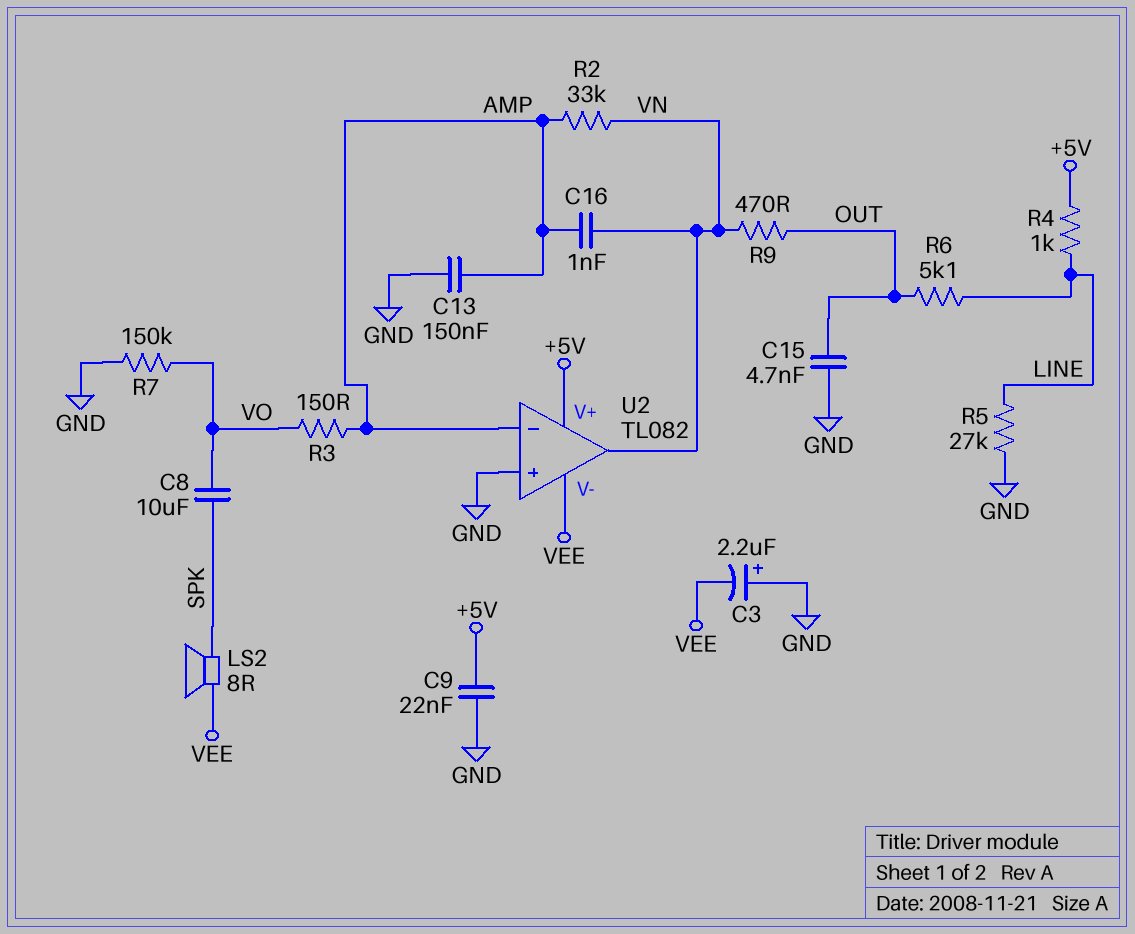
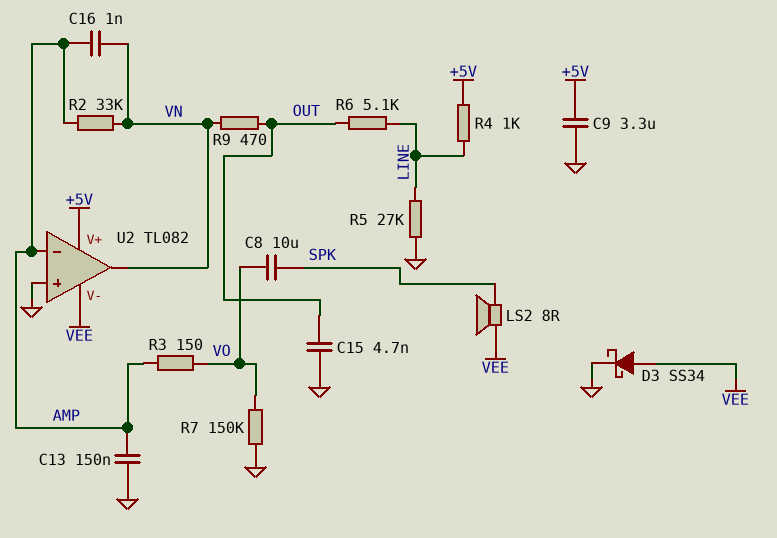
C3: 2.2uF (plus GND, minus VEE) -> none
C9: 22nF (+5V, GND) -> 3.3uF (+5V, GND)
D3: none -> schottky SS34 (A VEE, K GND)

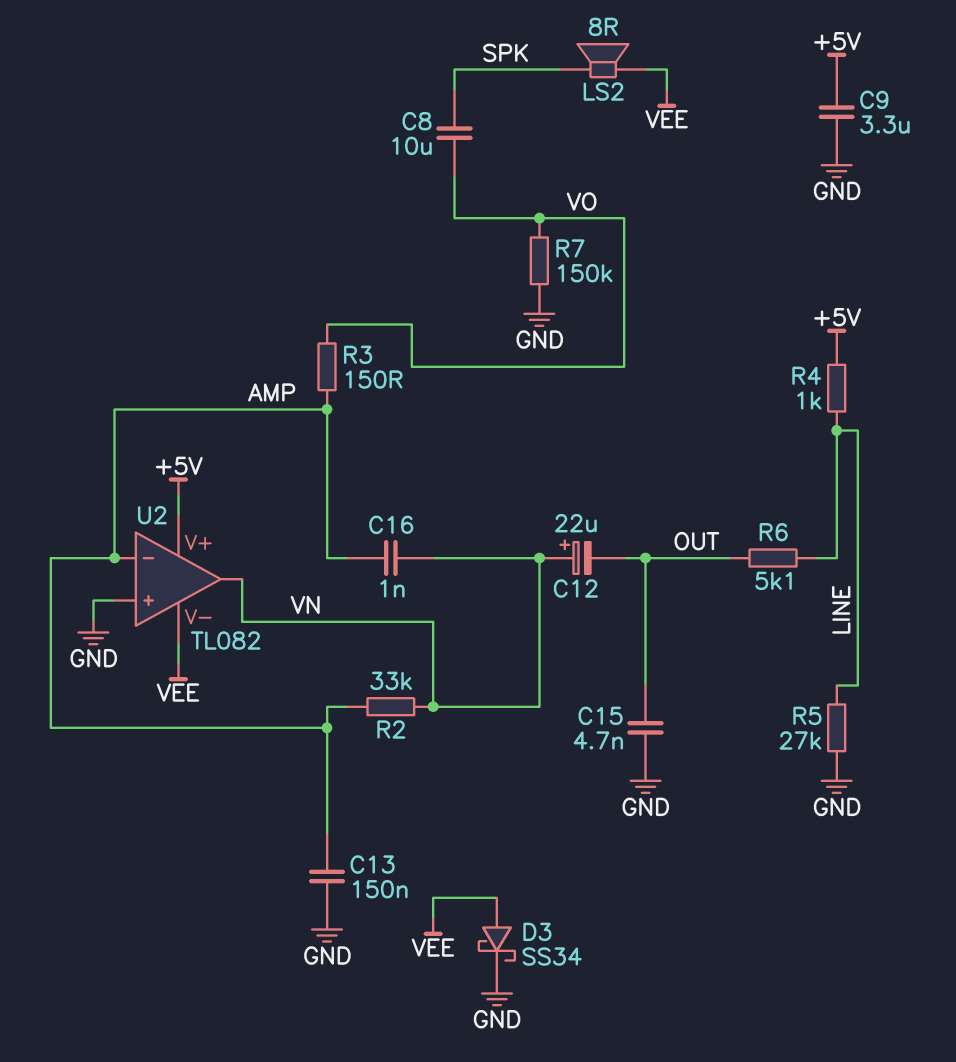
C12: none -> 22uF (plus VN, minus OUT)
R9: 470 (OUT, VN) -> none

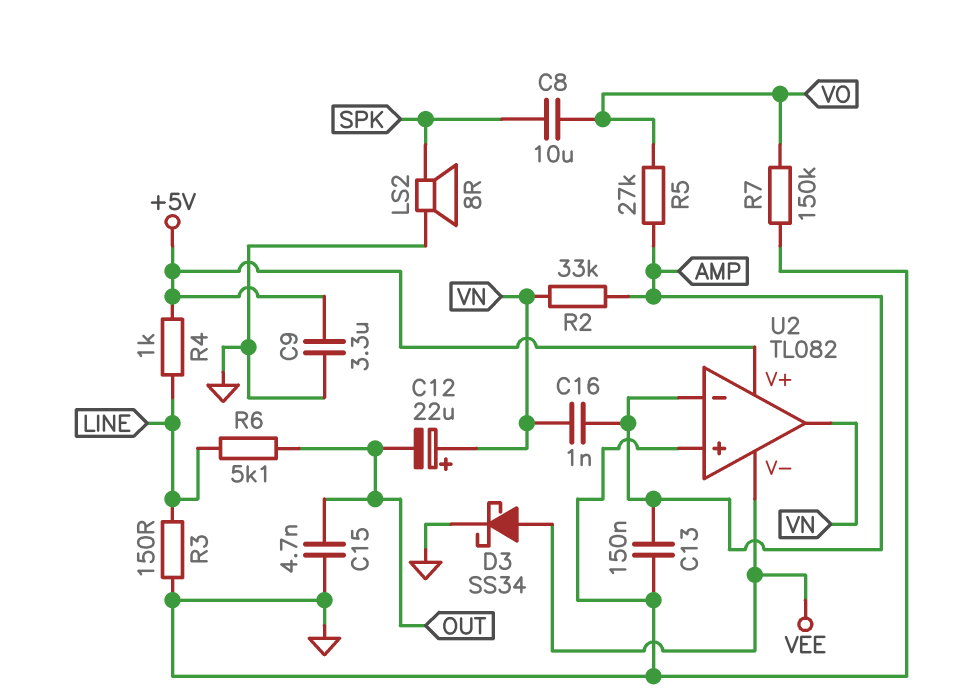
LS2: speaker 8R (SPK, VEE) -> speaker 8R (GND, SPK)
R3: 150 (AMP, VO) -> 150 (GND, LINE)
R5: 27k (GND, LINE) -> 27k (AMP, VO)

